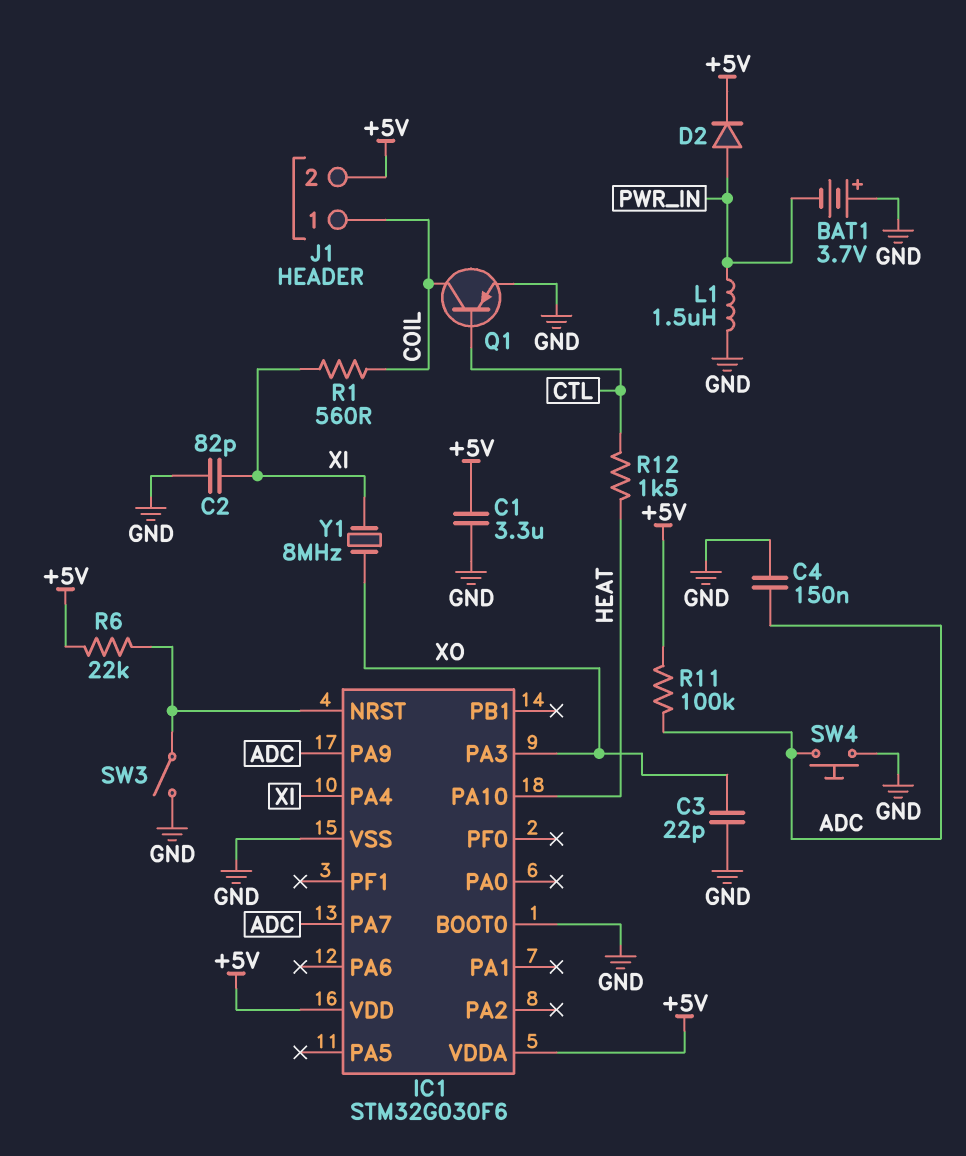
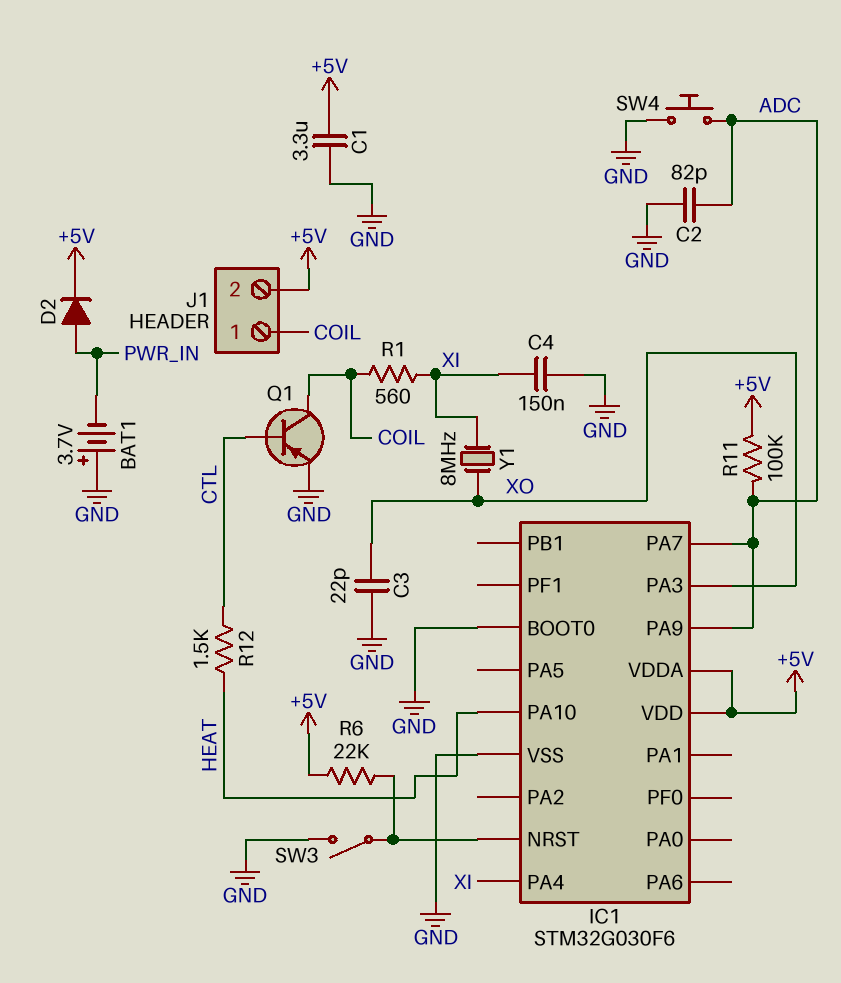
C2: 82pF (GND, XI) -> 82pF (ADC, GND)
C4: 150nF (ADC, GND) -> 150nF (GND, XI)
L1: 1.5uH (GND, PWR_IN) -> none

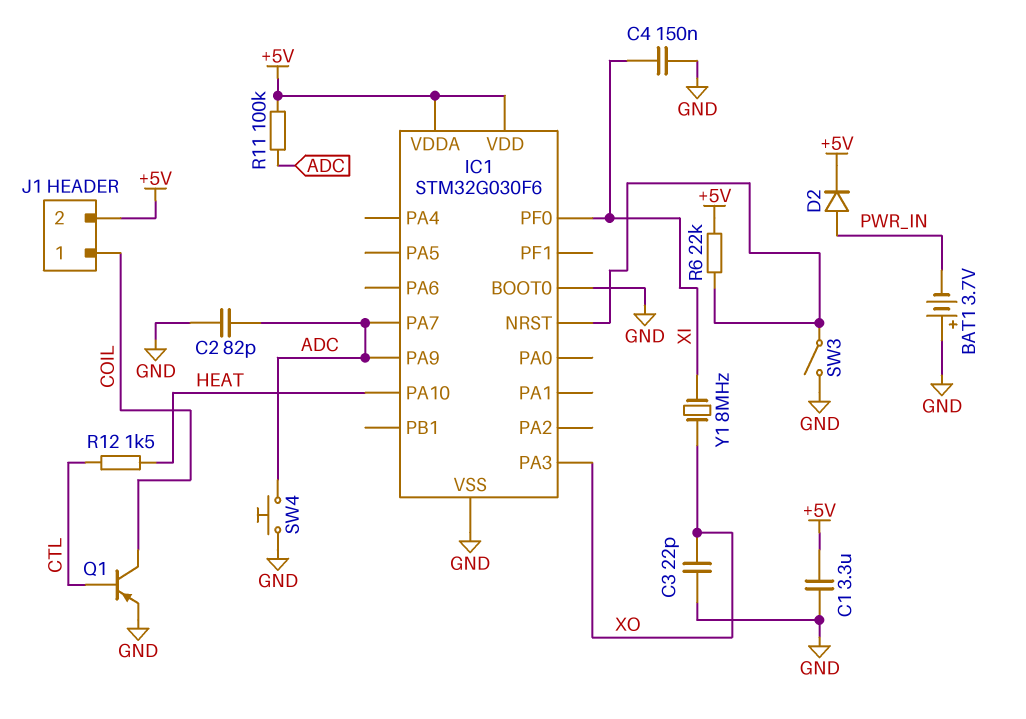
IC1 pin PA4: XI -> none
IC1 pin PF0: none -> XI
R1: 560 (COIL, XI) -> none

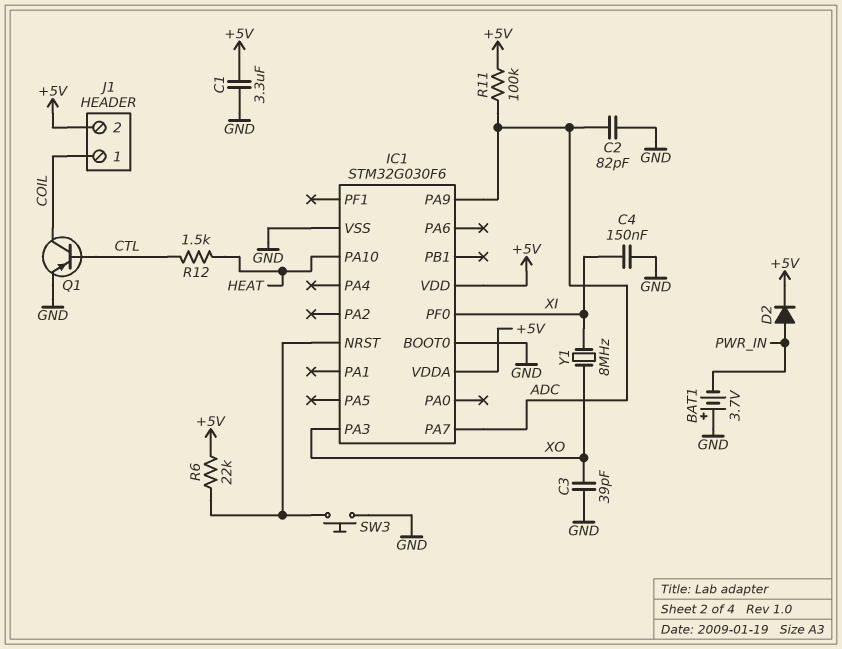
C3: 22pF (GND, XO) -> 39pF (GND, XO)
SW3: switch (GND, IC1/NRST) -> button (GND, IC1/NRST)
SW4: button (ADC, GND) -> none

